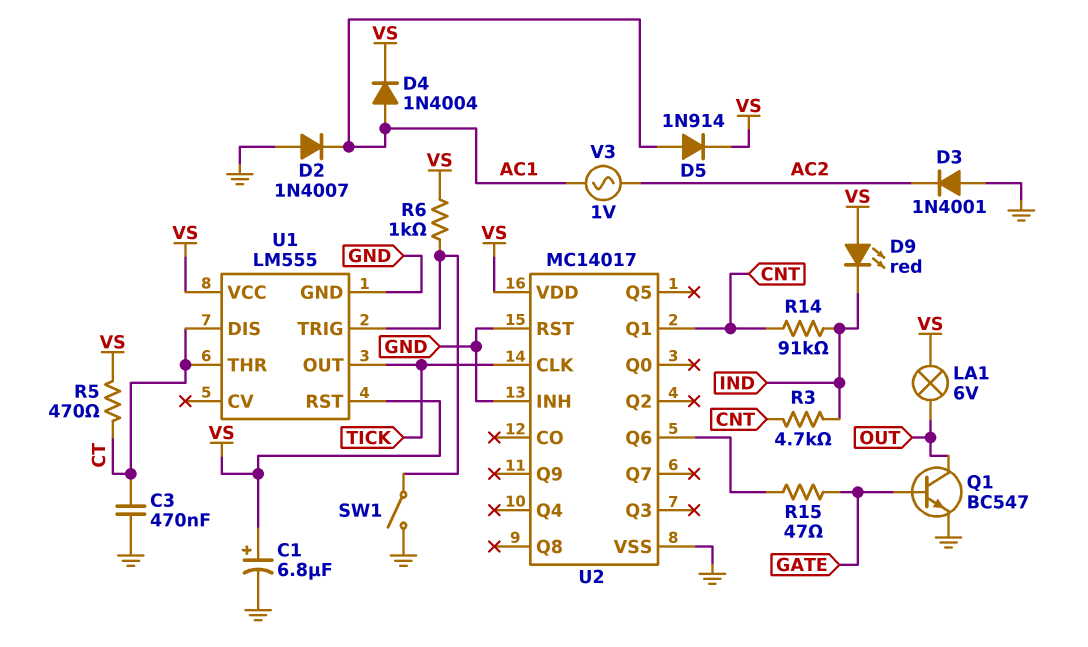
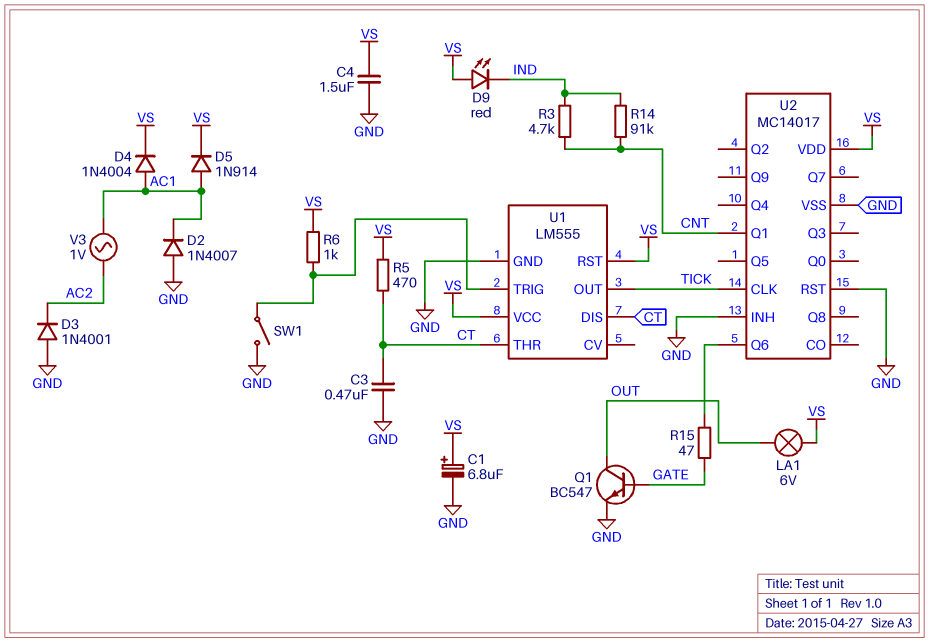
C4: none -> 1.5uF (GND, VS)

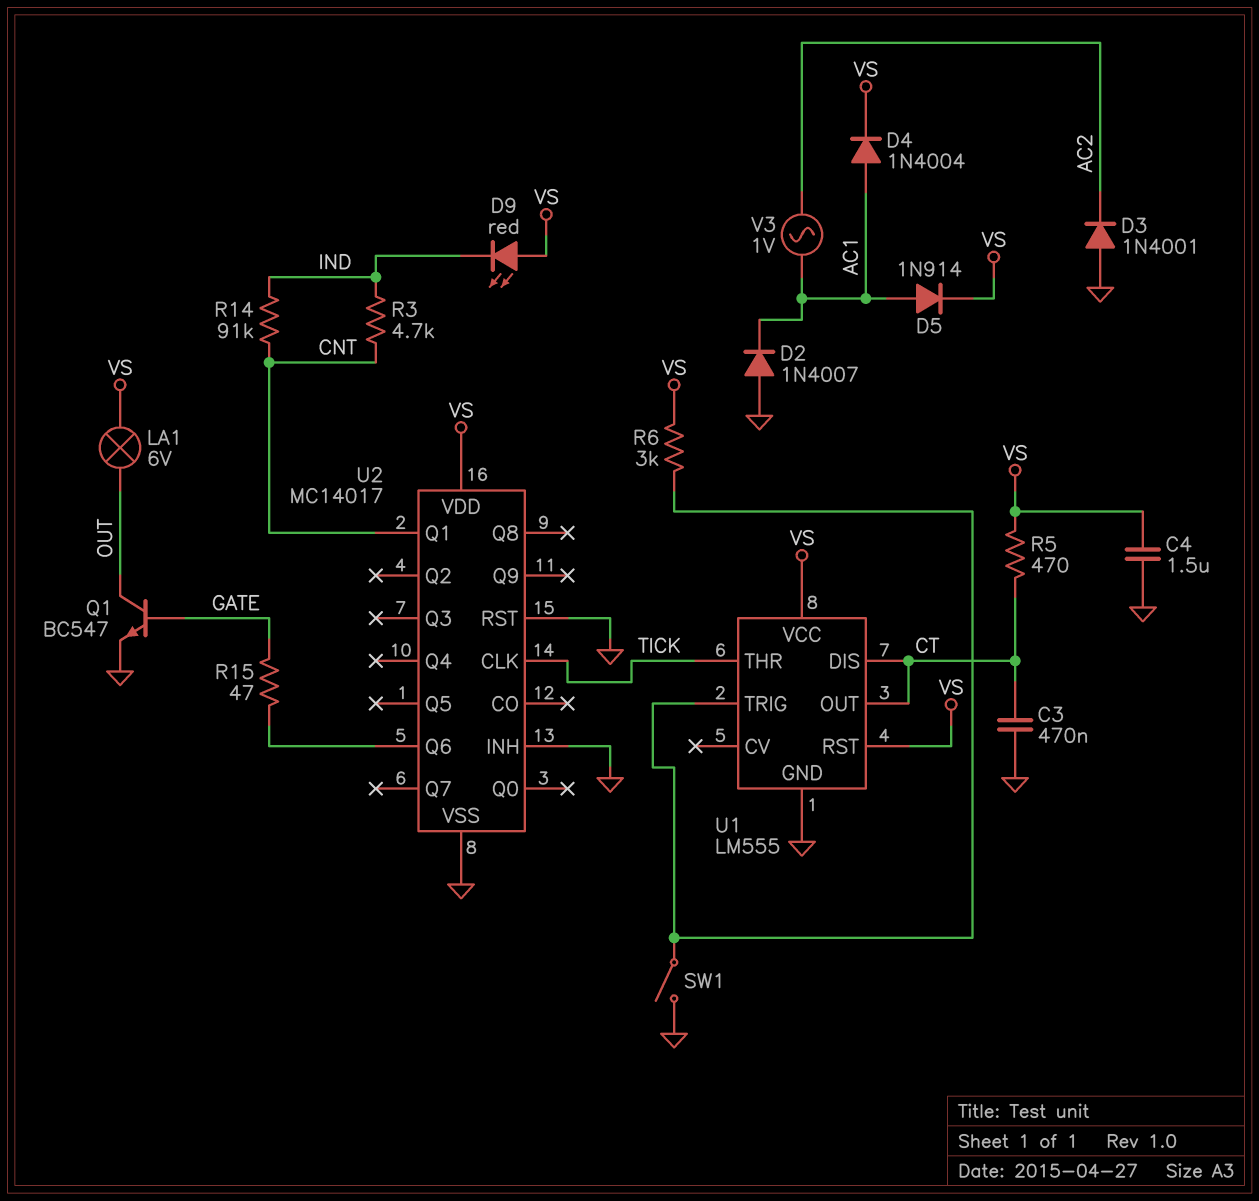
C1: 6.8uF (plus VS, minus GND) -> none
R6: 1k (U1/TRIG, VS) -> 3k (U1/TRIG, VS)
U1 pin OUT: TICK -> CT
U1 pin THR: CT -> TICK

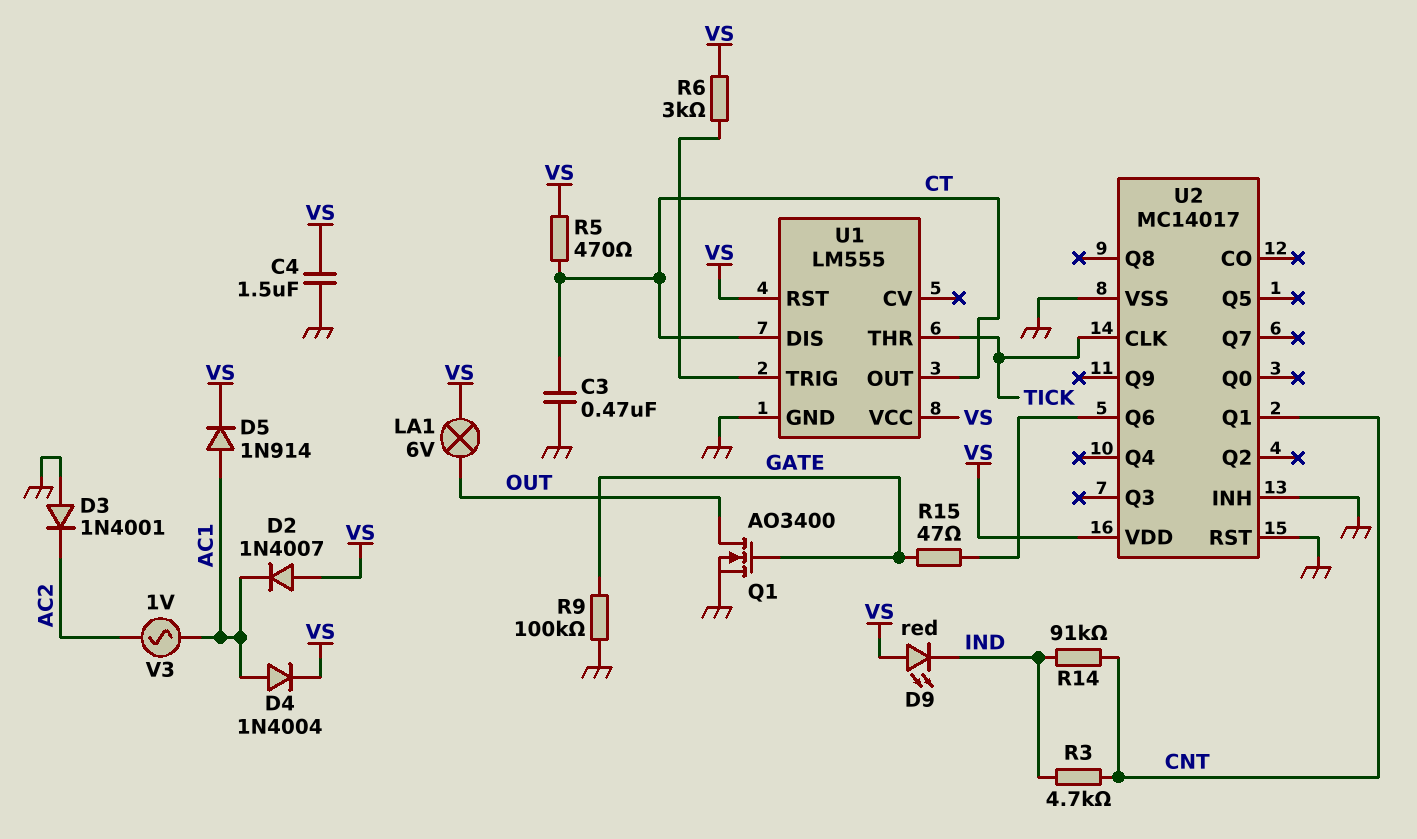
D2: diode 1N4007 (A GND, K AC1) -> diode 1N4007 (A VS, K AC1)
Q1: NPN BC547 (B GATE, C OUT, E GND) -> NMOS AO3400 (G GATE, D OUT, S GND)
R9: none -> 100k (GATE, GND)
SW1: switch (GND, U1/TRIG) -> none

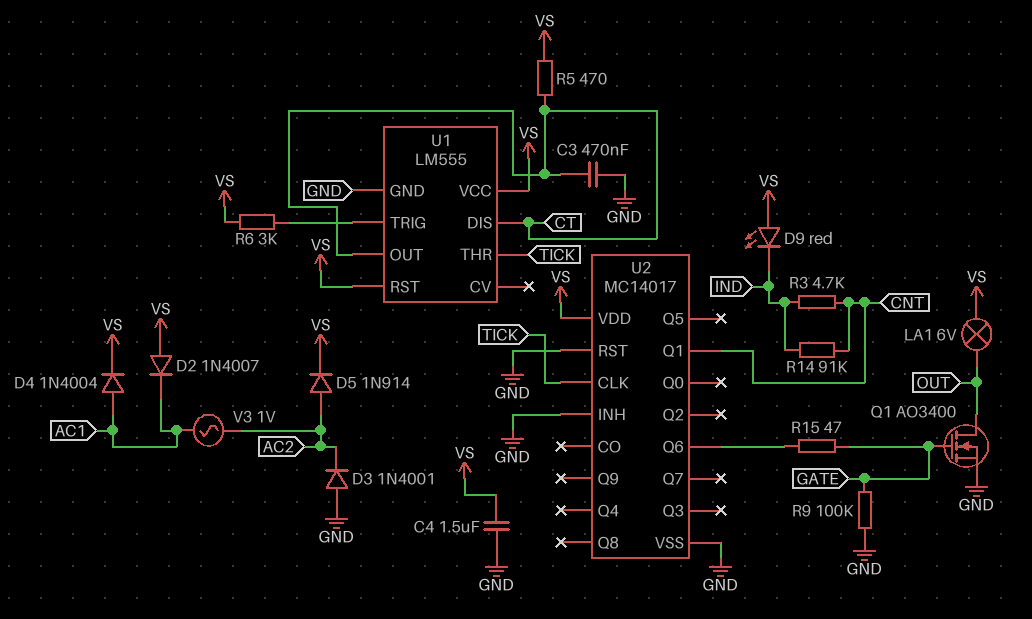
D5: diode 1N914 (A AC1, K VS) -> diode 1N914 (A AC2, K VS)

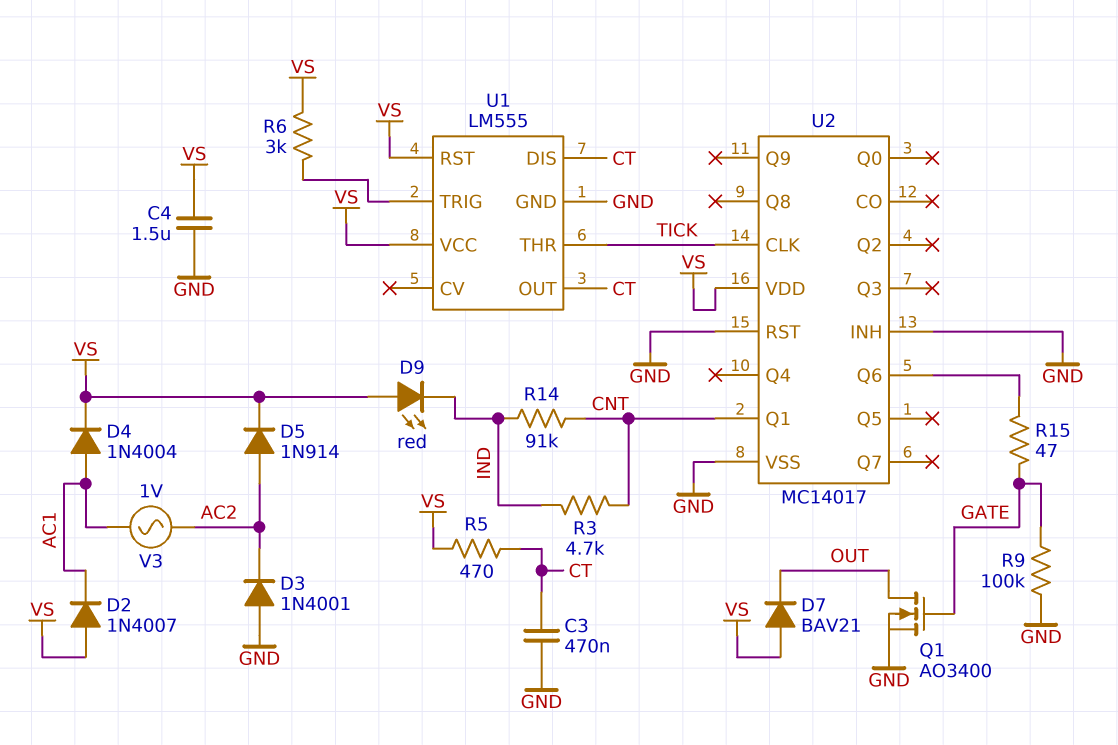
D7: none -> diode BAV21 (A VS, K OUT)
LA1: lamp 6V (OUT, VS) -> none

